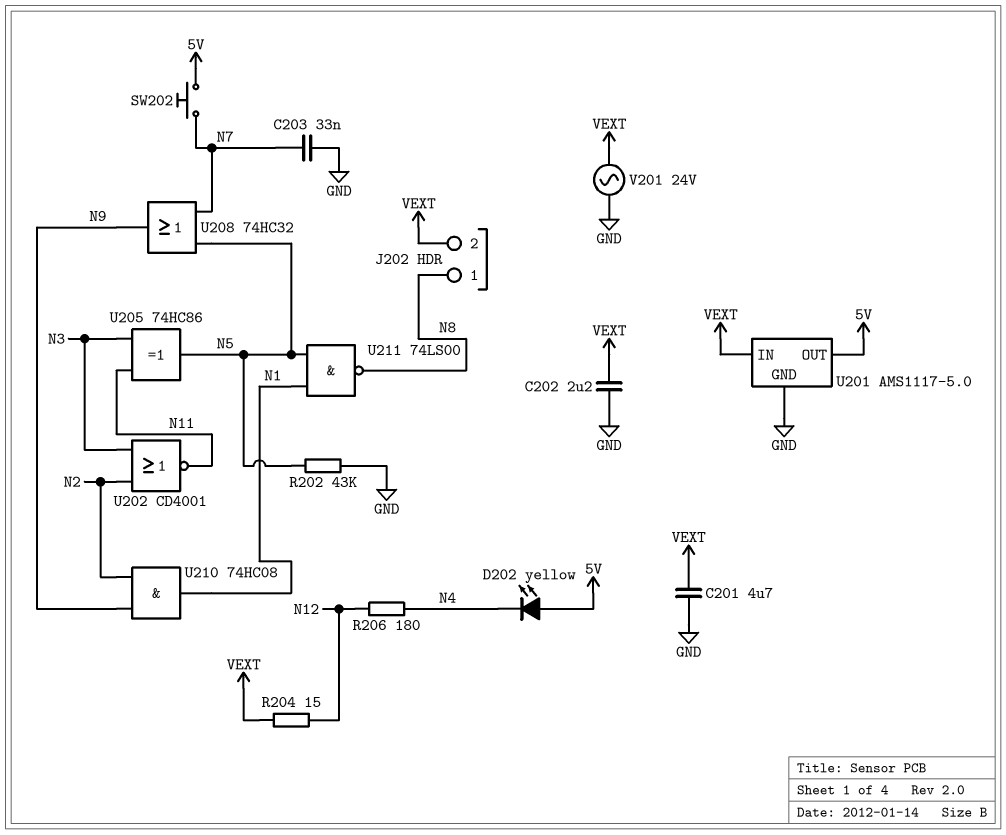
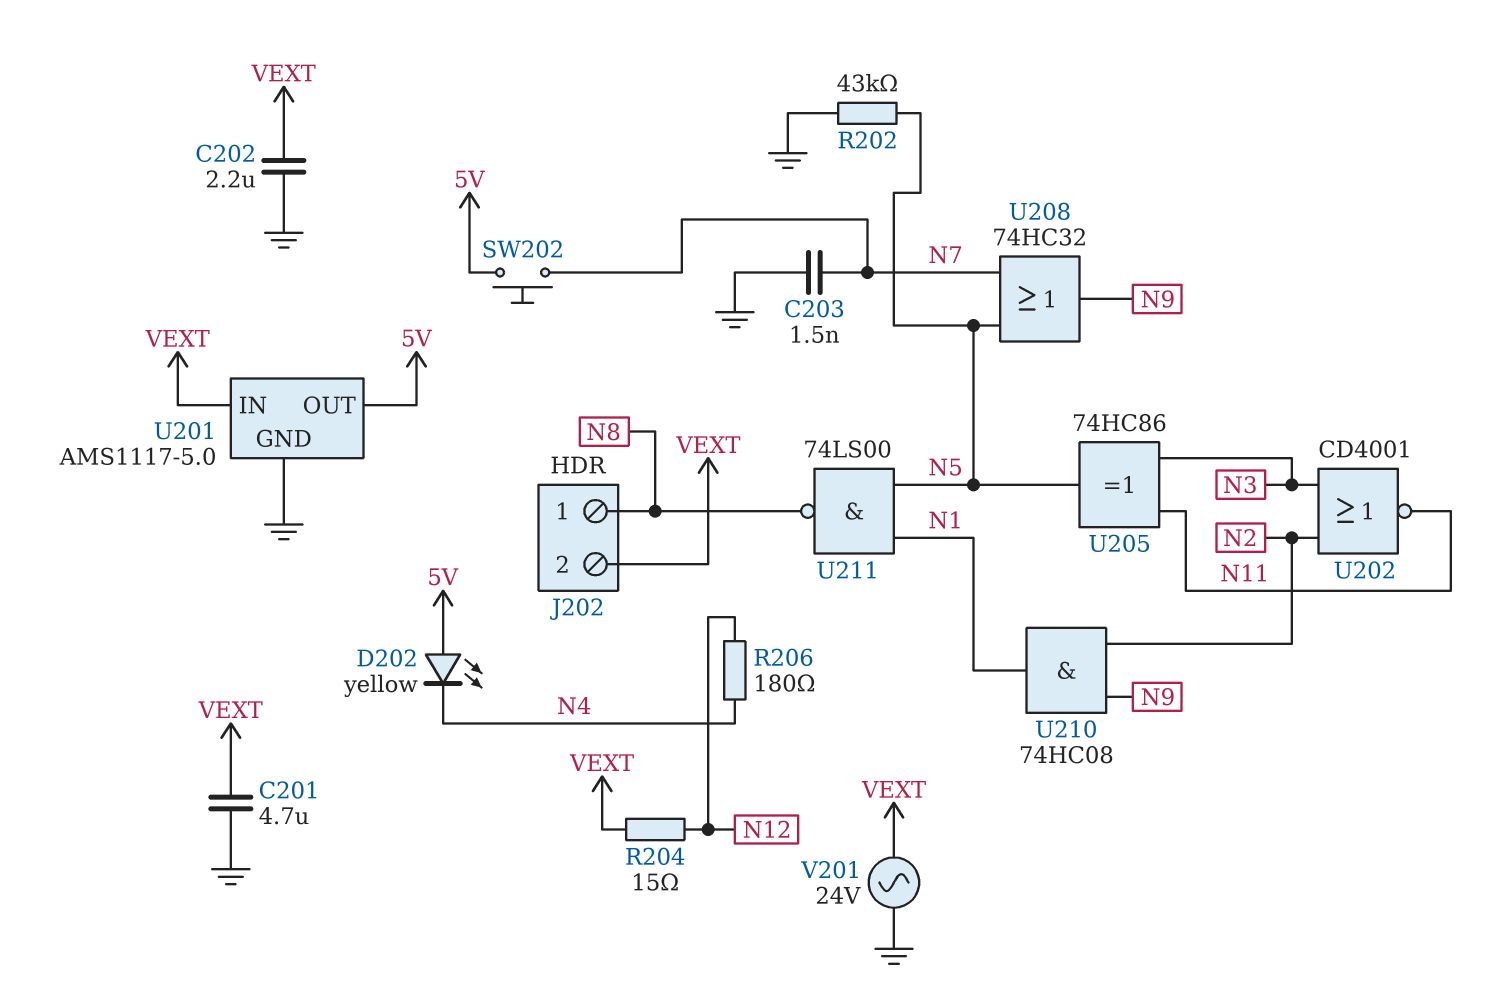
C203: 33nF (GND, N7) -> 1.5nF (GND, N7)

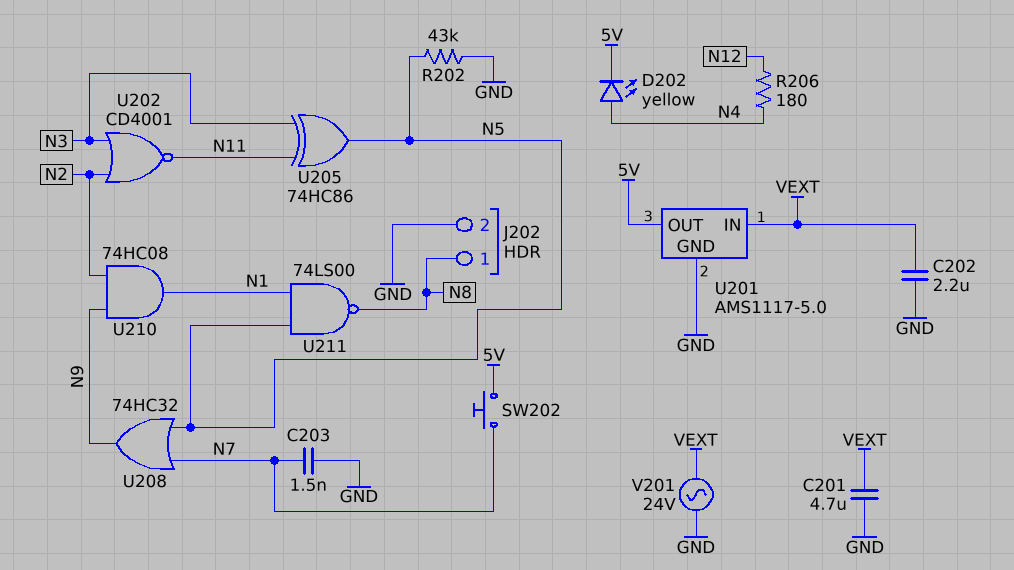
D202: LED yellow (A 5V, K N4) -> LED yellow (A N4, K 5V)
J202 pin 2: VEXT -> GND
R204: 15 (N12, VEXT) -> none

